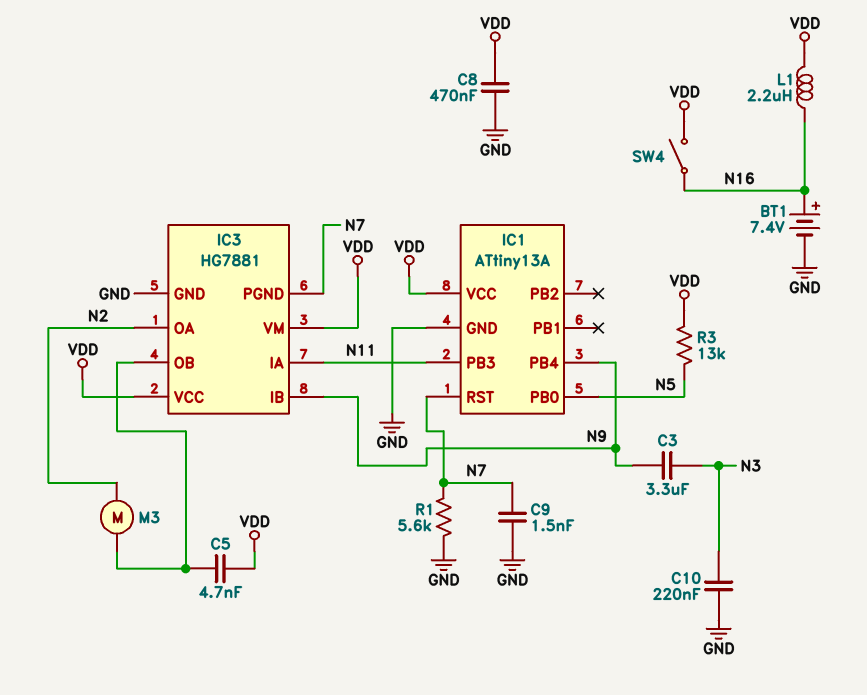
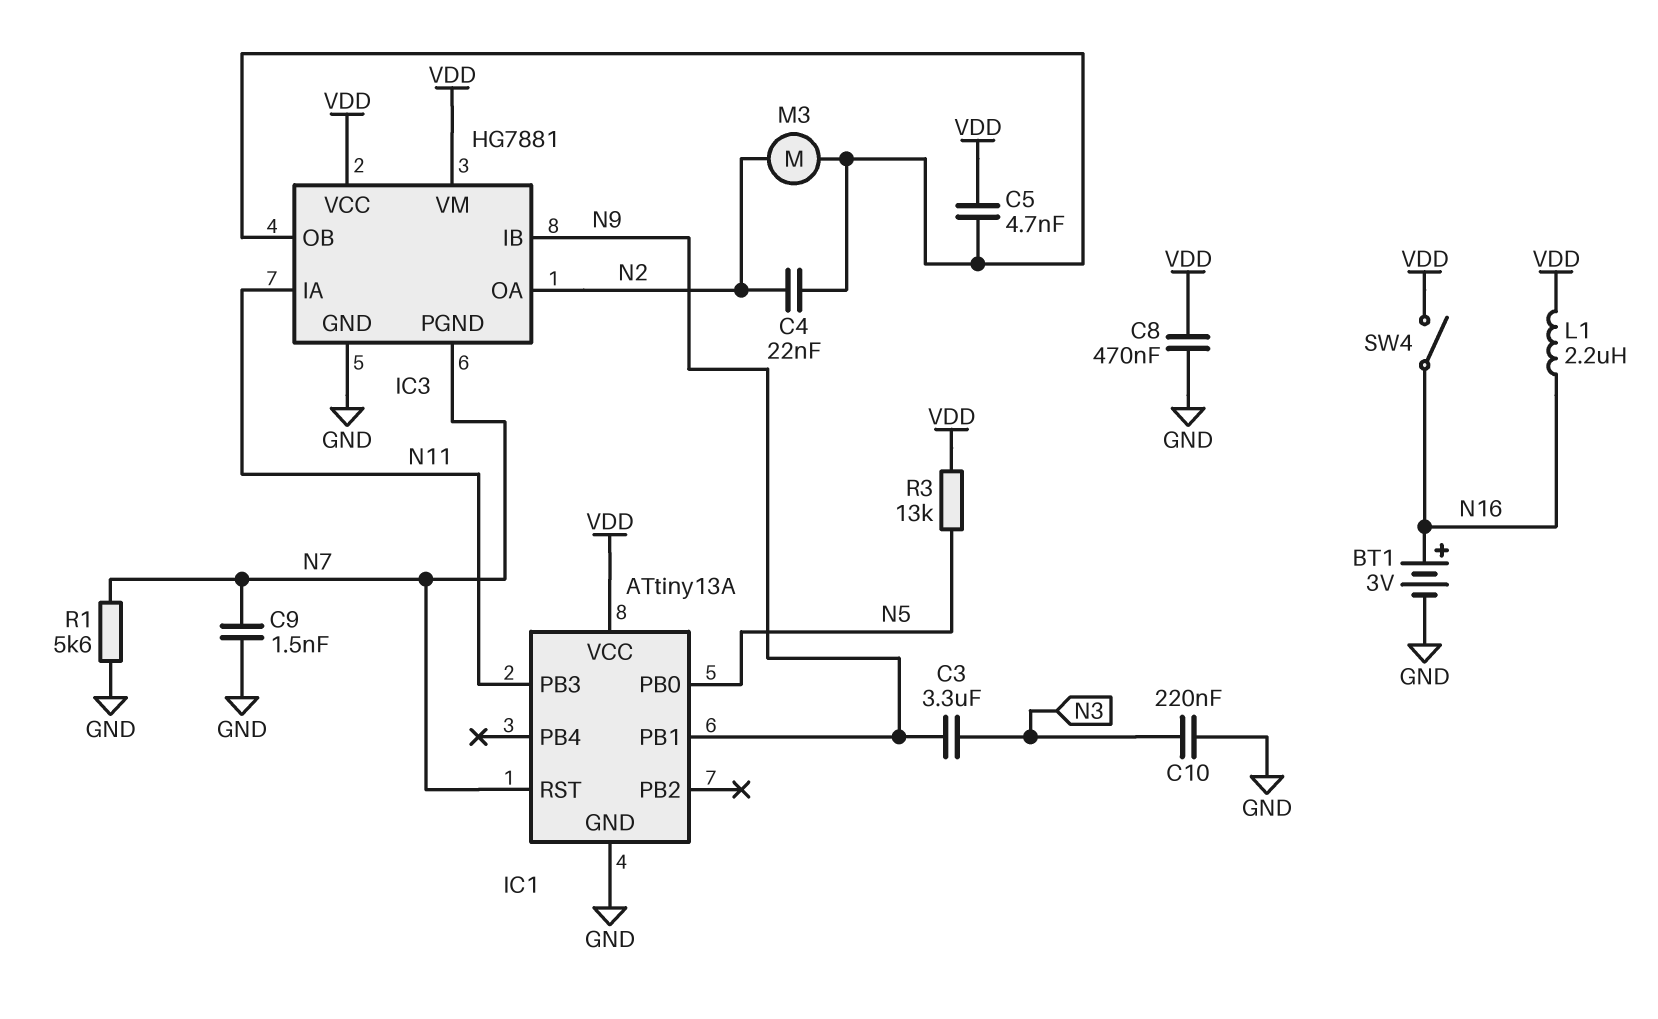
BT1: 7.4V (plus N16, minus GND) -> 3V (plus N16, minus GND)
C4: none -> 22nF (IC3/OB, N2)
IC1 pin PB1: none -> N9
IC1 pin PB4: N9 -> none

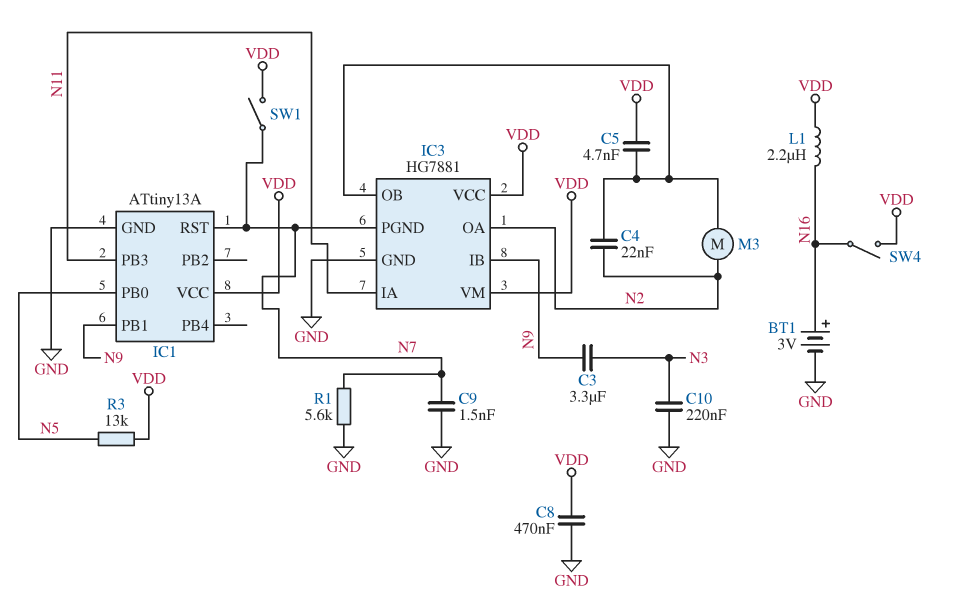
SW1: none -> switch (N7, VDD)

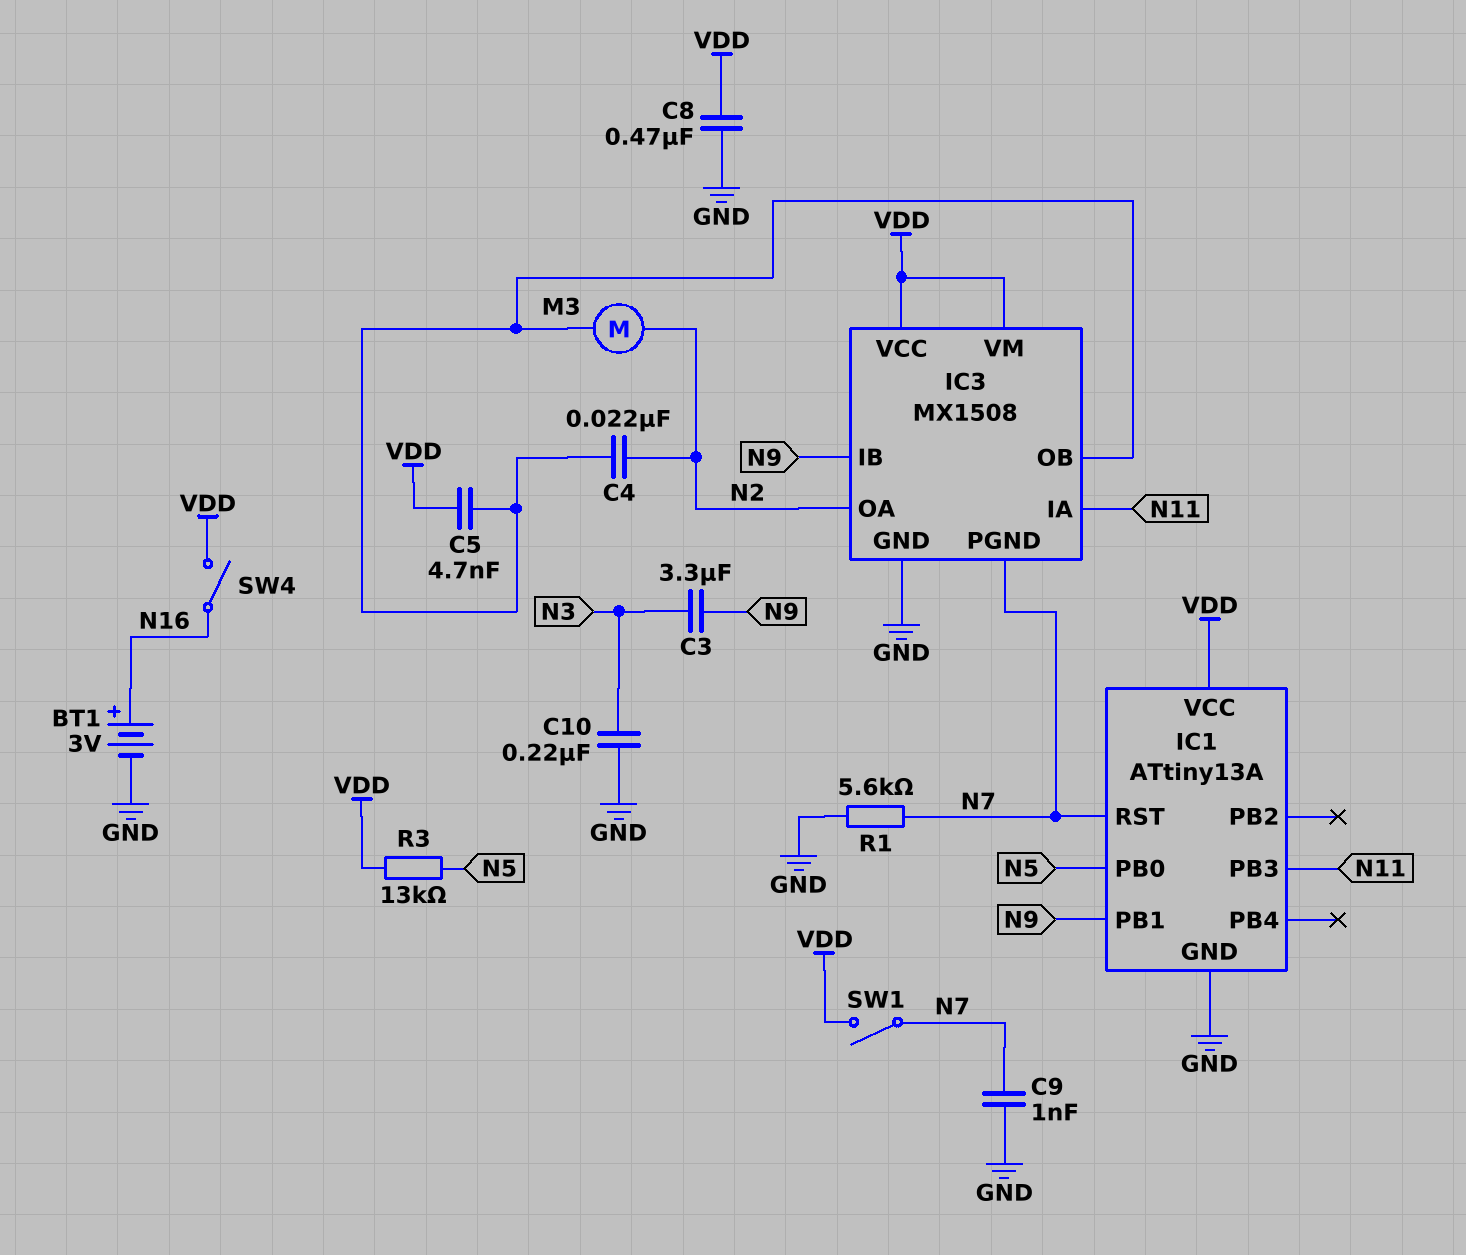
C9: 1.5nF (GND, N7) -> 1nF (GND, N7)
IC3: HG7881 -> MX1508
L1: 2.2uH (N16, VDD) -> none

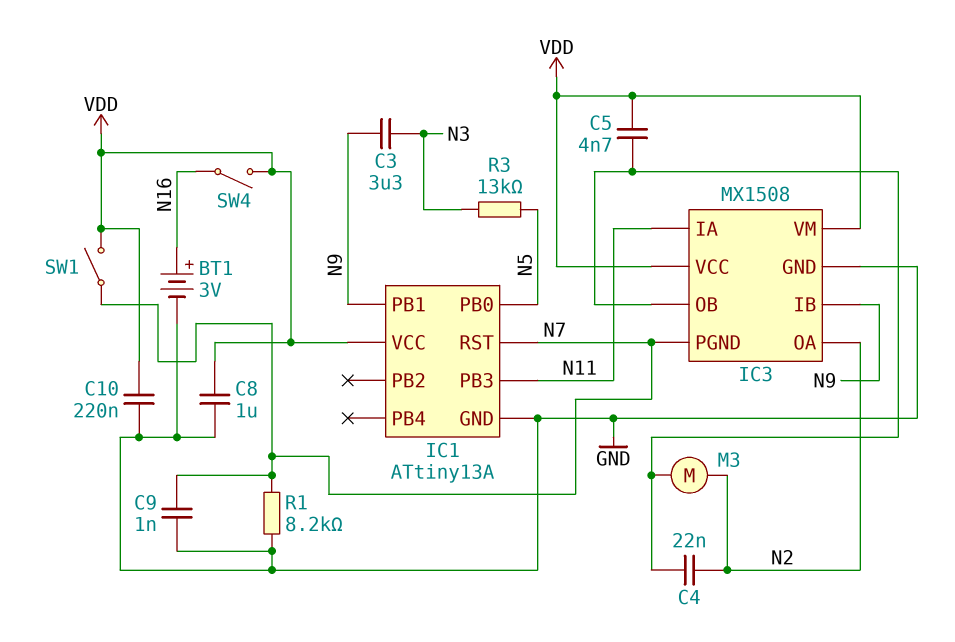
C8: 470nF (GND, VDD) -> 1uF (GND, VDD)
C10: 220nF (GND, N3) -> 220nF (GND, VDD)
R1: 5.6k (GND, N7) -> 8.2k (GND, N7)
R3: 13k (N5, VDD) -> 13k (N3, N5)

